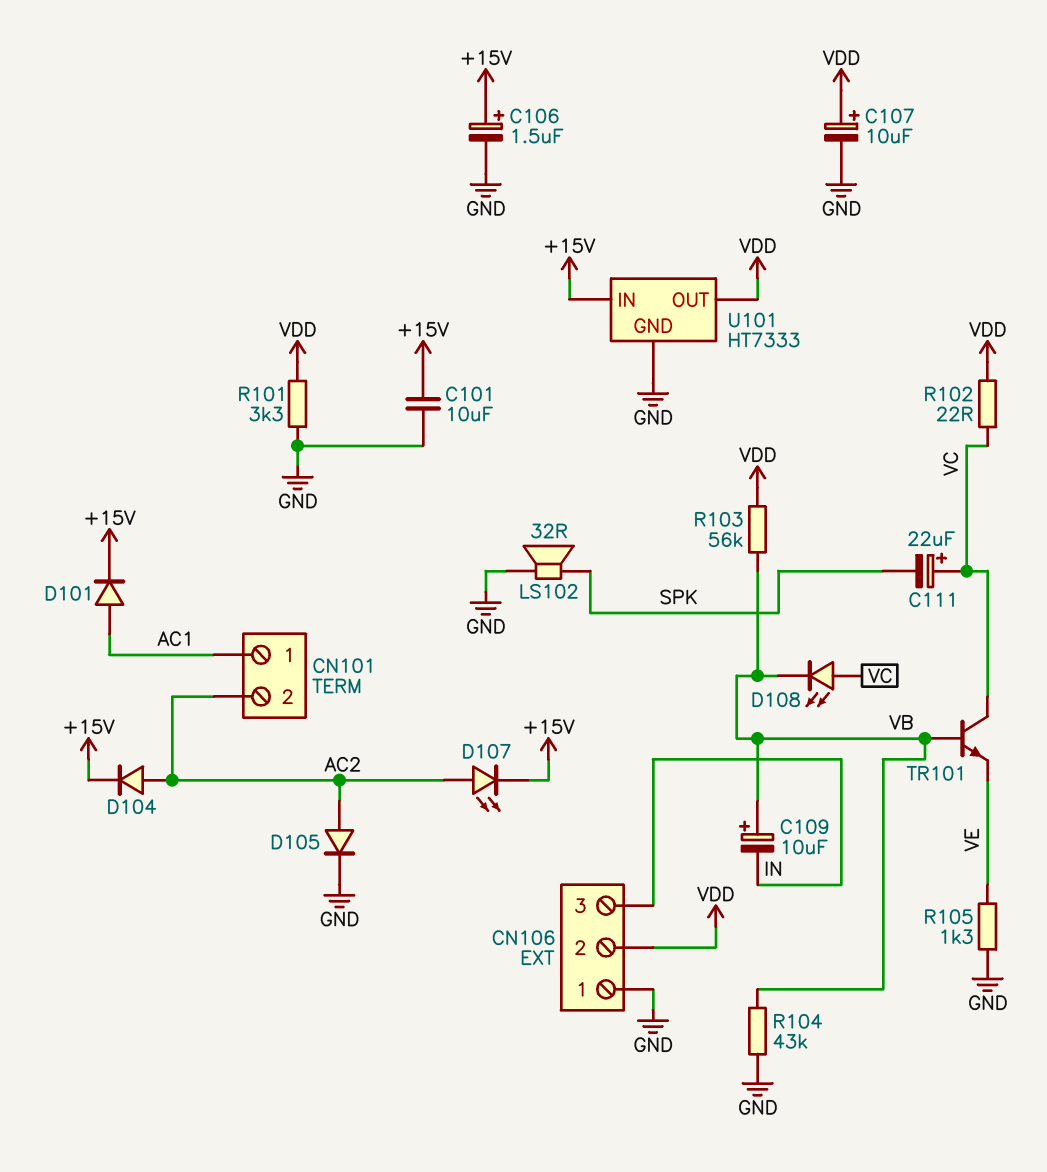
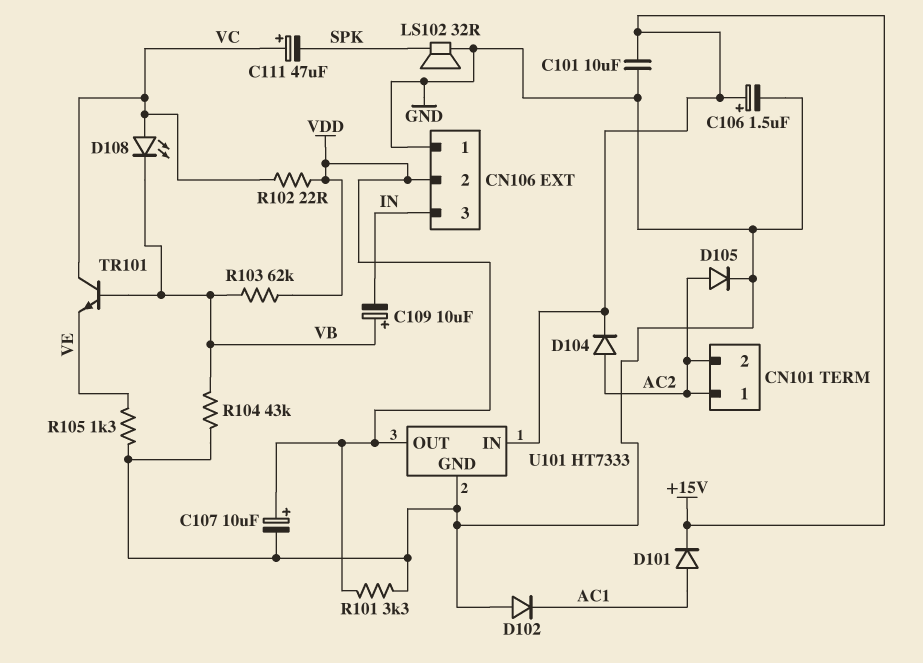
C111: 22uF (plus VC, minus SPK) -> 47uF (plus VC, minus SPK)
CN101 pin 1: AC1 -> AC2
D102: none -> diode (A GND, K AC1)
D107: LED (A AC2, K +15V) -> none
R103: 56k (VB, VDD) -> 62k (VB, VDD)

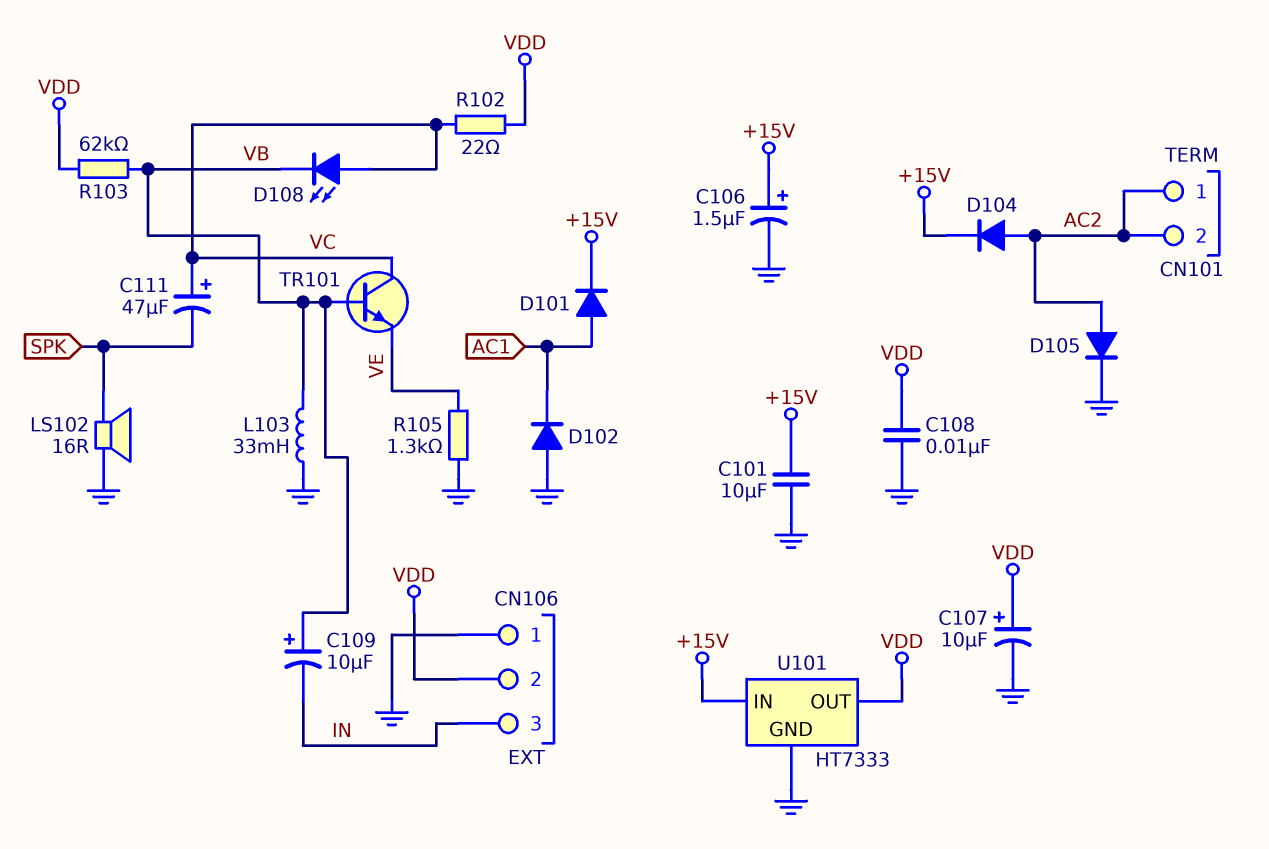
C108: none -> 10nF (GND, VDD)
L103: none -> 33mH (GND, VB)
LS102: speaker 32R (GND, SPK) -> speaker 16R (GND, SPK)
R101: 3.3k (GND, VDD) -> none
R104: 43k (GND, VB) -> none

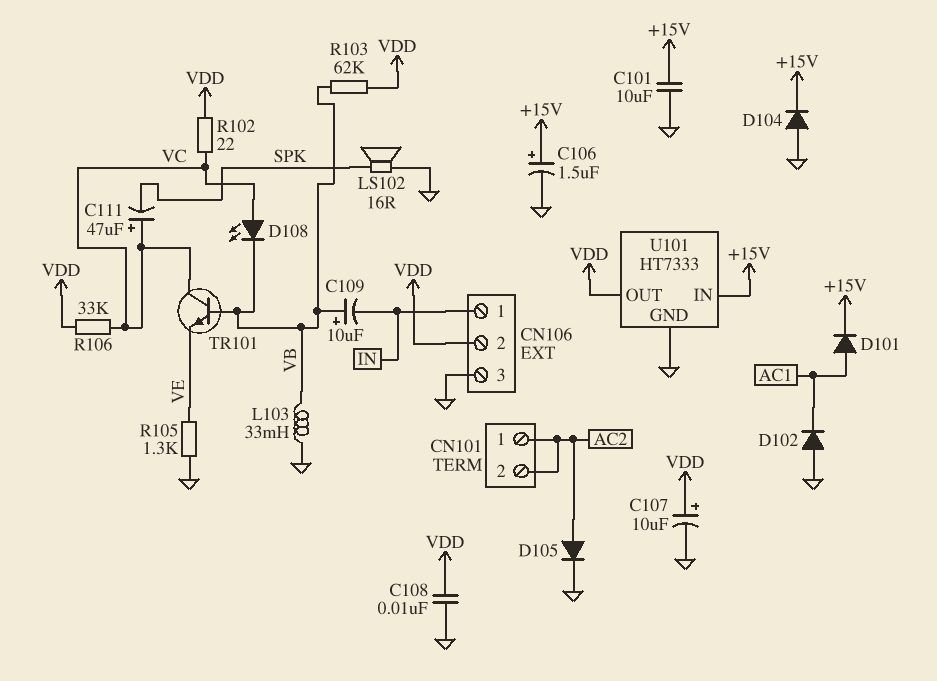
CN106 pin 1: GND -> IN
CN106 pin 3: IN -> GND
D104: diode (A AC2, K +15V) -> diode (A GND, K +15V)
R106: none -> 33k (VC, VDD)

